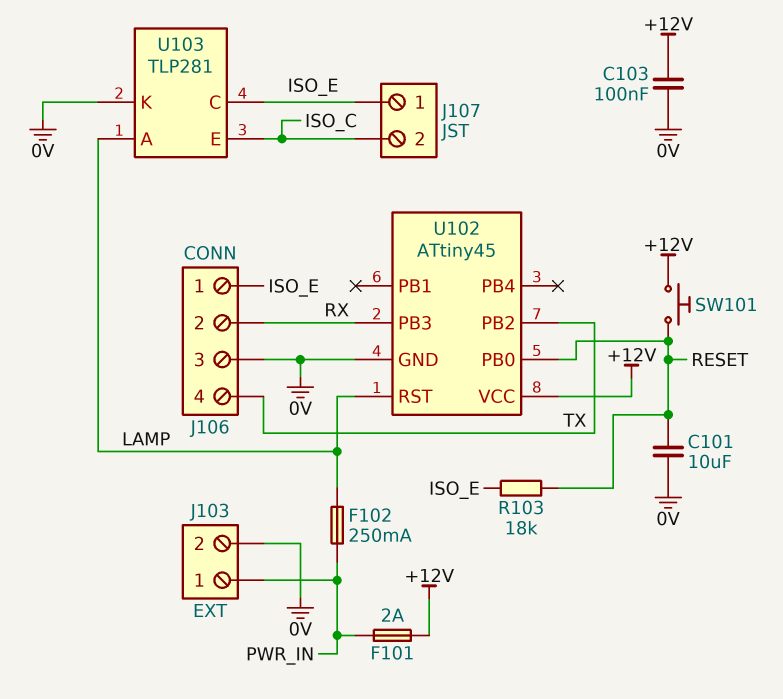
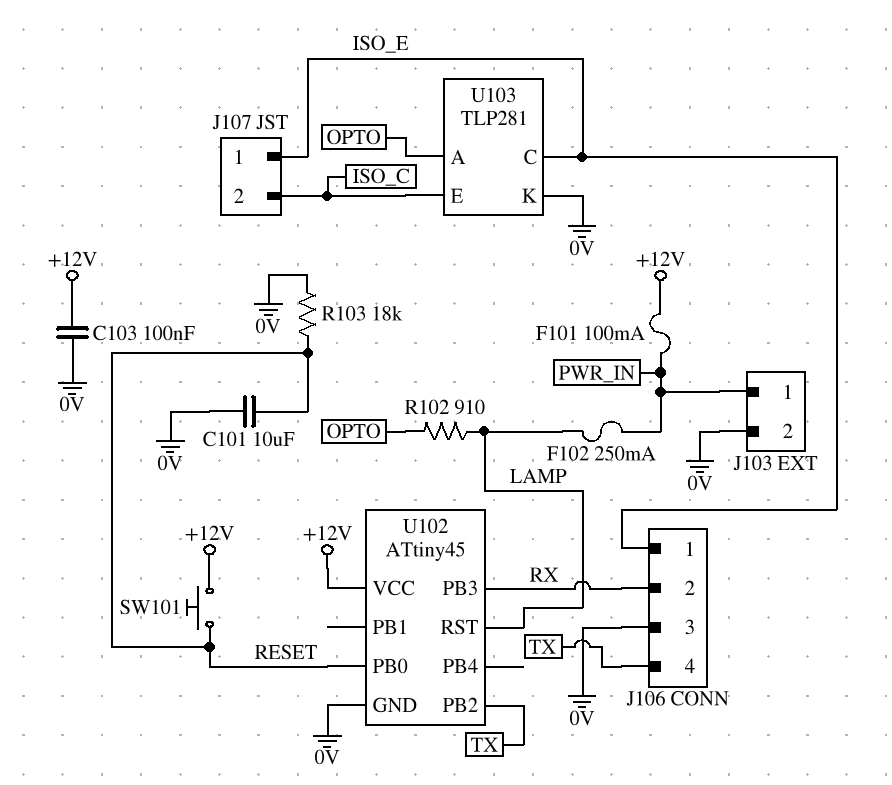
F101: 2A (+12V, PWR_IN) -> 100mA (+12V, PWR_IN)
R102: none -> 910 (LAMP, OPTO)
R103: 18k (ISO_E, RESET) -> 18k (0V, RESET)
U103 pin A: LAMP -> OPTO

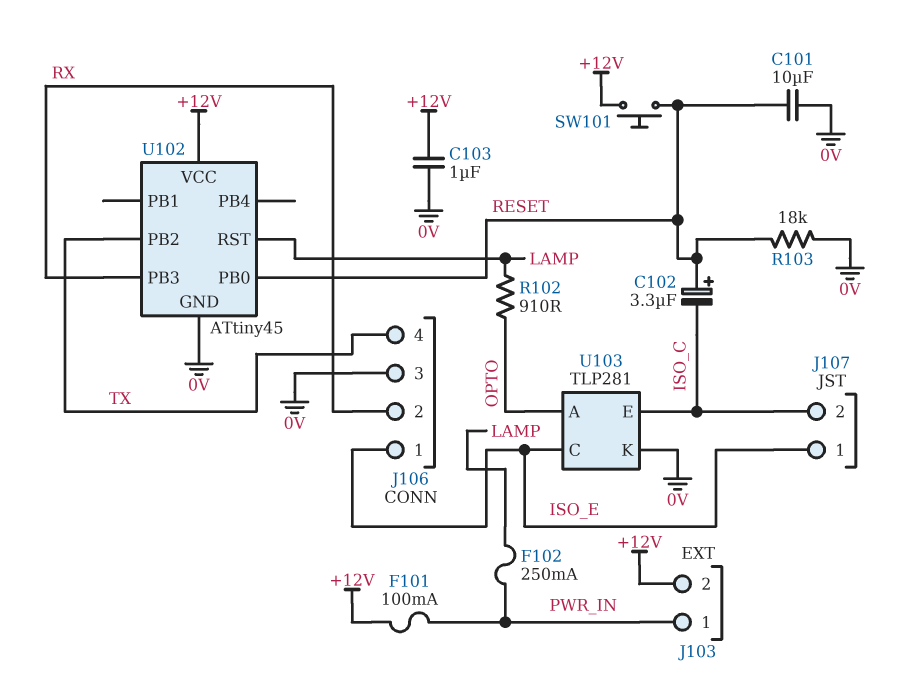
C102: none -> 3.3uF (plus RESET, minus ISO_C)
C103: 100nF (+12V, 0V) -> 1uF (+12V, 0V)
J103 pin 2: 0V -> +12V

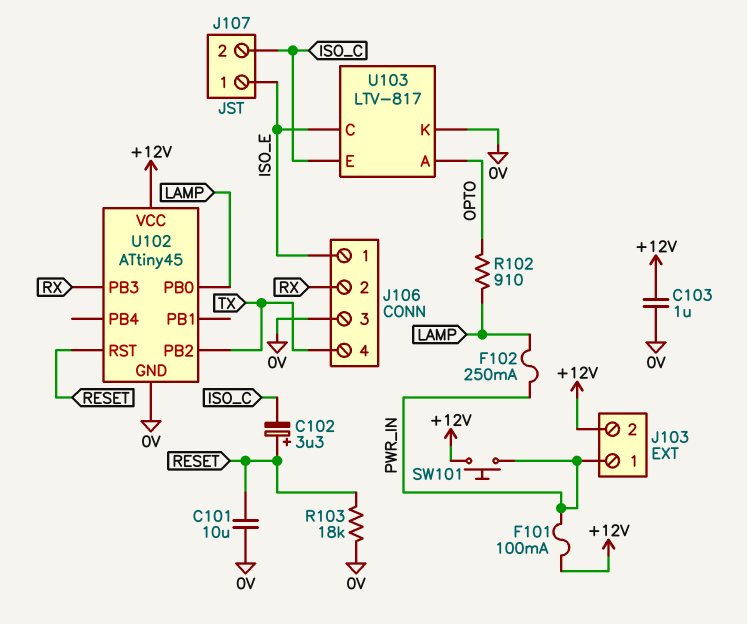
SW101: button (+12V, RESET) -> button (+12V, PWR_IN)
U102 pin PB0: RESET -> LAMP
U102 pin RST: LAMP -> RESET
U103: TLP281 -> LTV-817

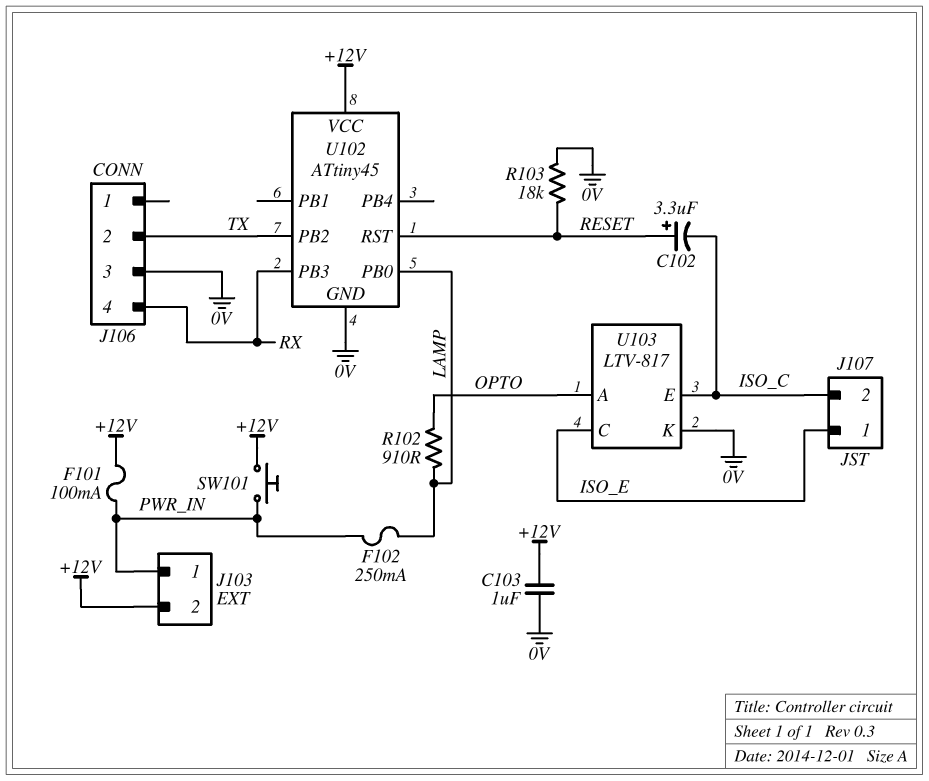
C101: 10uF (0V, RESET) -> none
J106 pin 1: ISO_E -> none
J106 pin 2: RX -> TX
J106 pin 4: TX -> RX

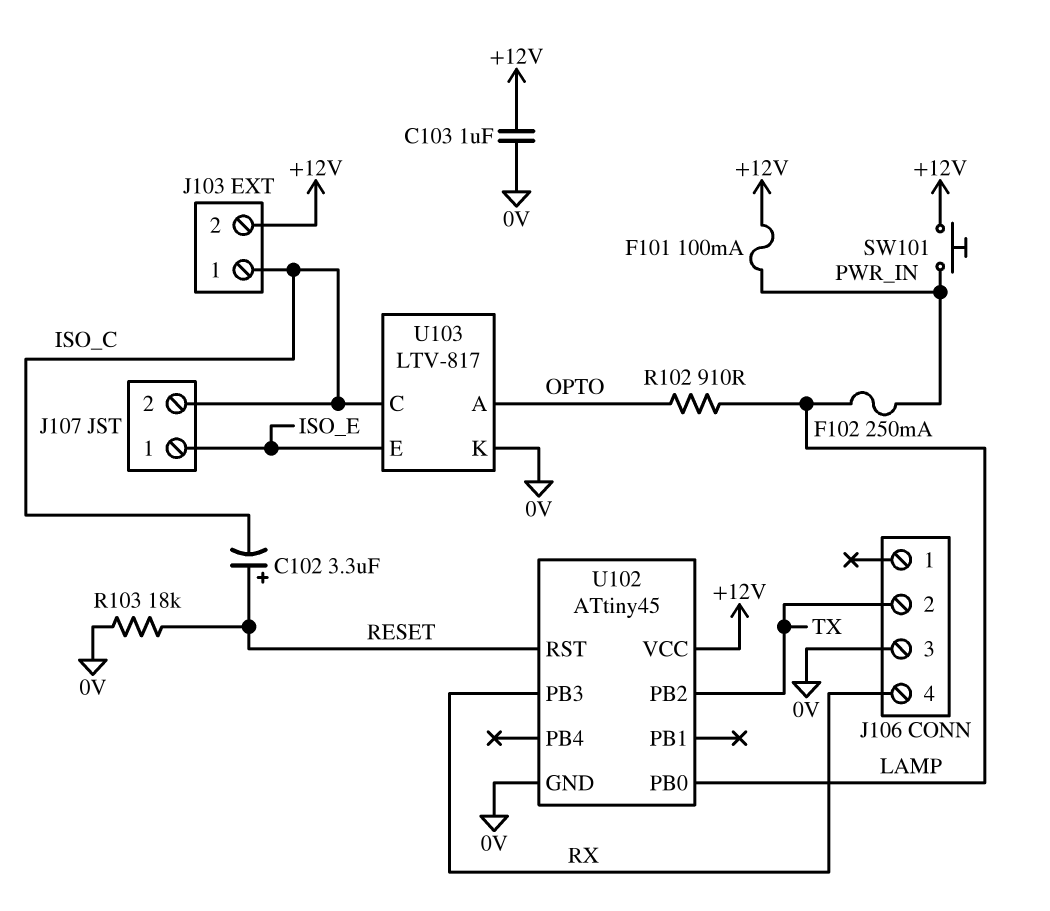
J103 pin 1: PWR_IN -> ISO_C
U103 pin C: ISO_E -> ISO_C
U103 pin E: ISO_C -> ISO_E

